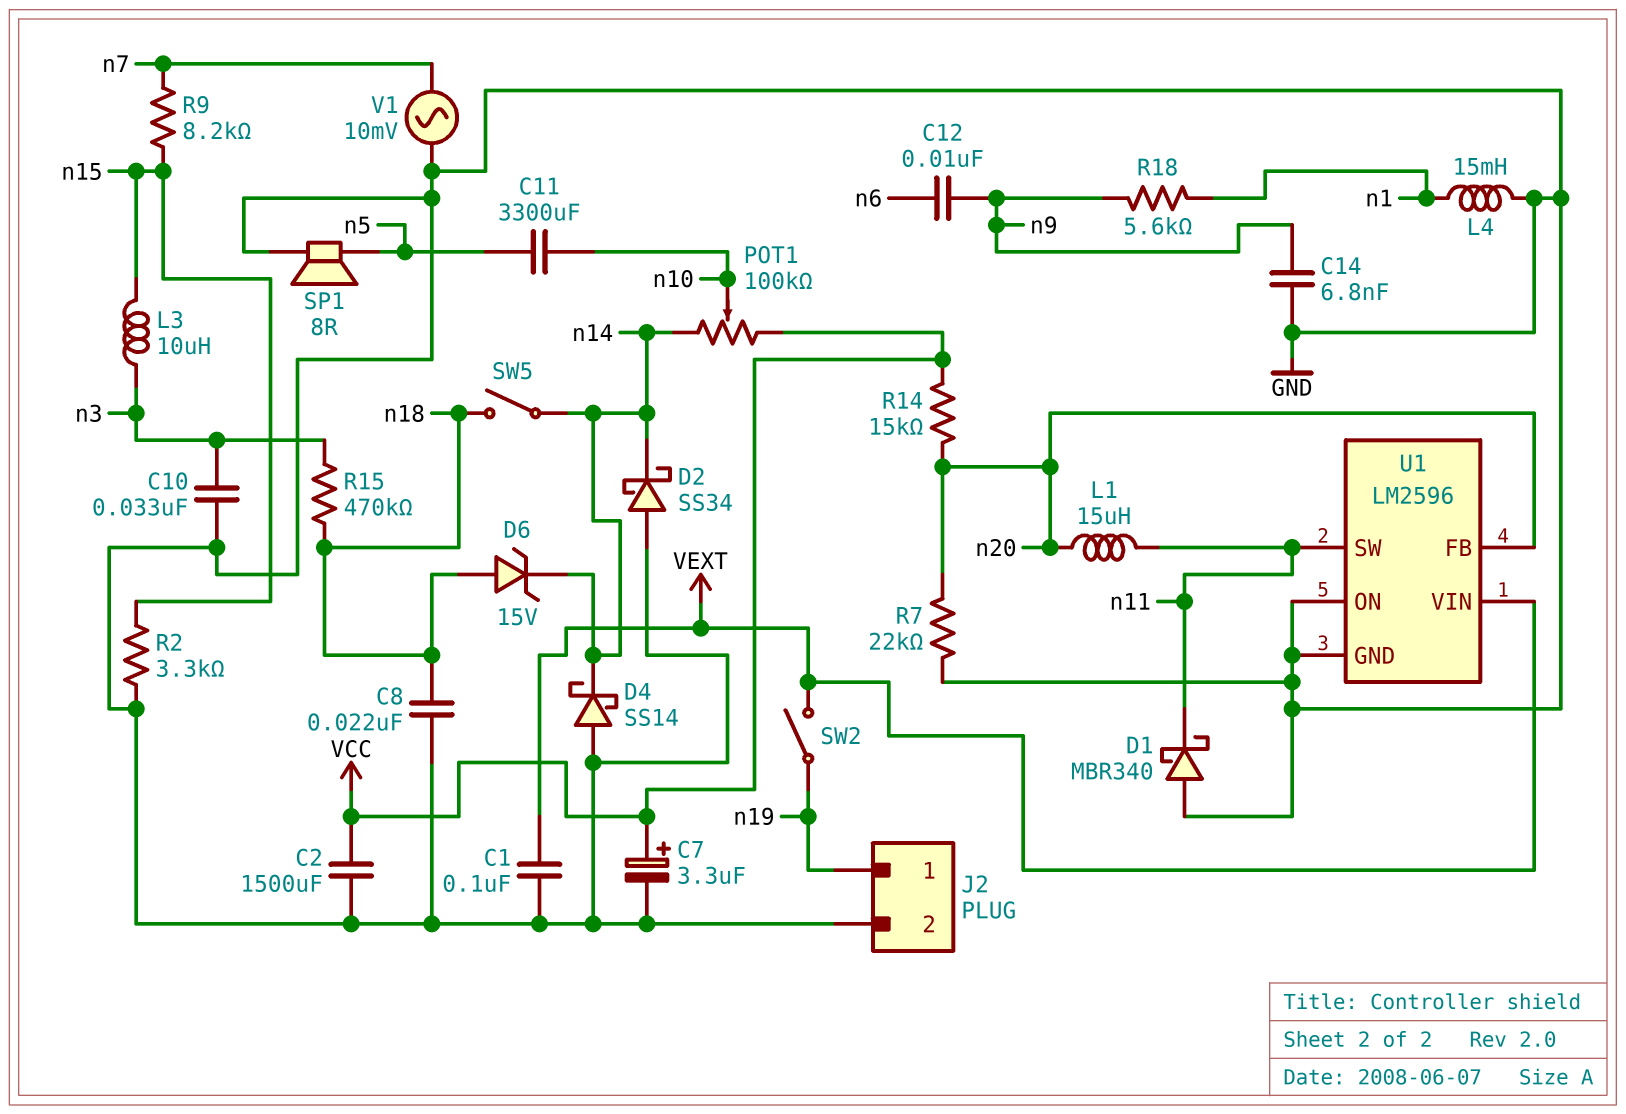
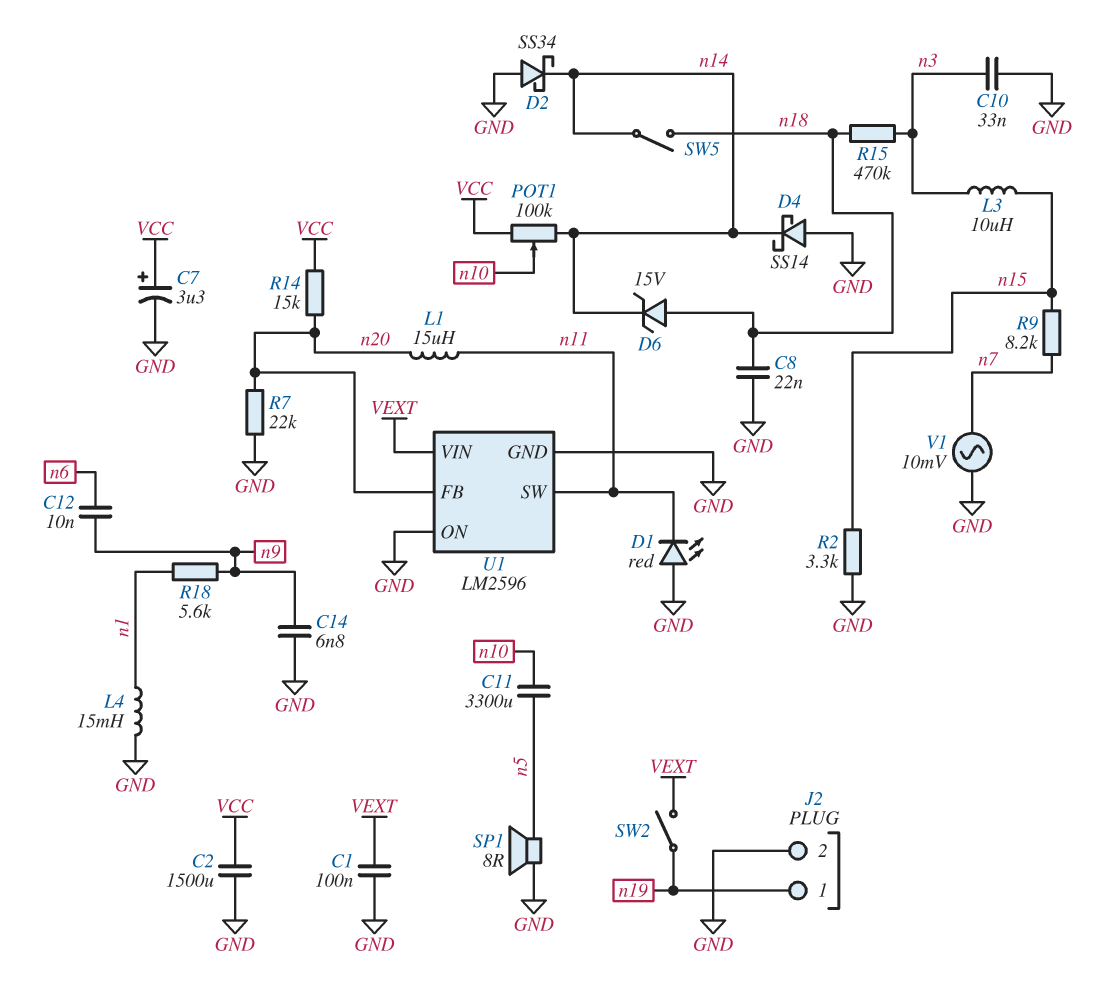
D1: schottky MBR340 (A GND, K n11) -> LED red (A GND, K n11)

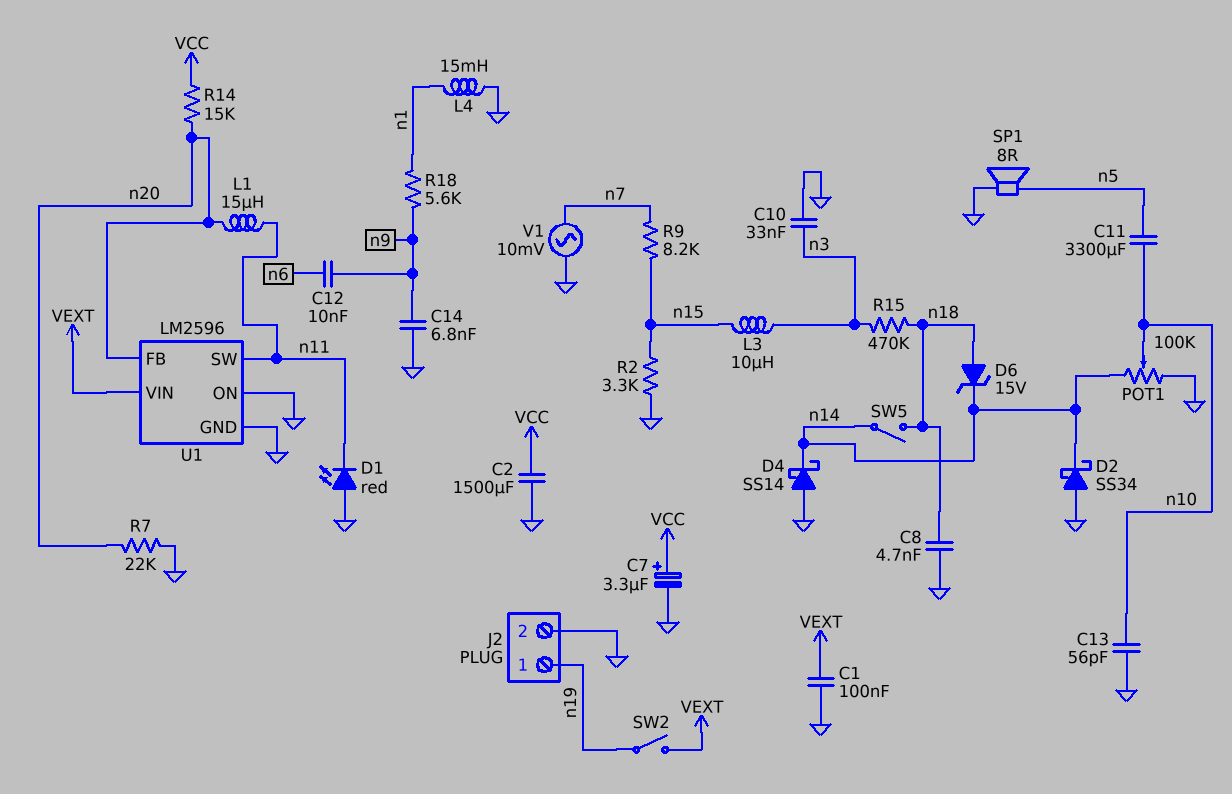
C8: 22nF (GND, n18) -> 4.7nF (GND, n18)
C13: none -> 56pF (GND, n10)
POT1: 100k (VCC, n14, wiper n10) -> 100k (GND, n14, wiper n10)

